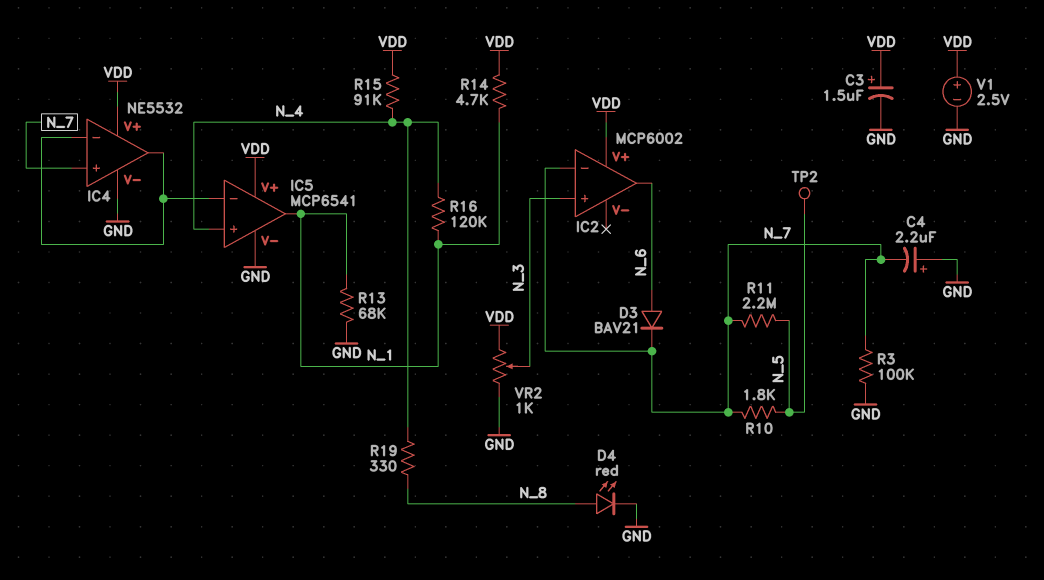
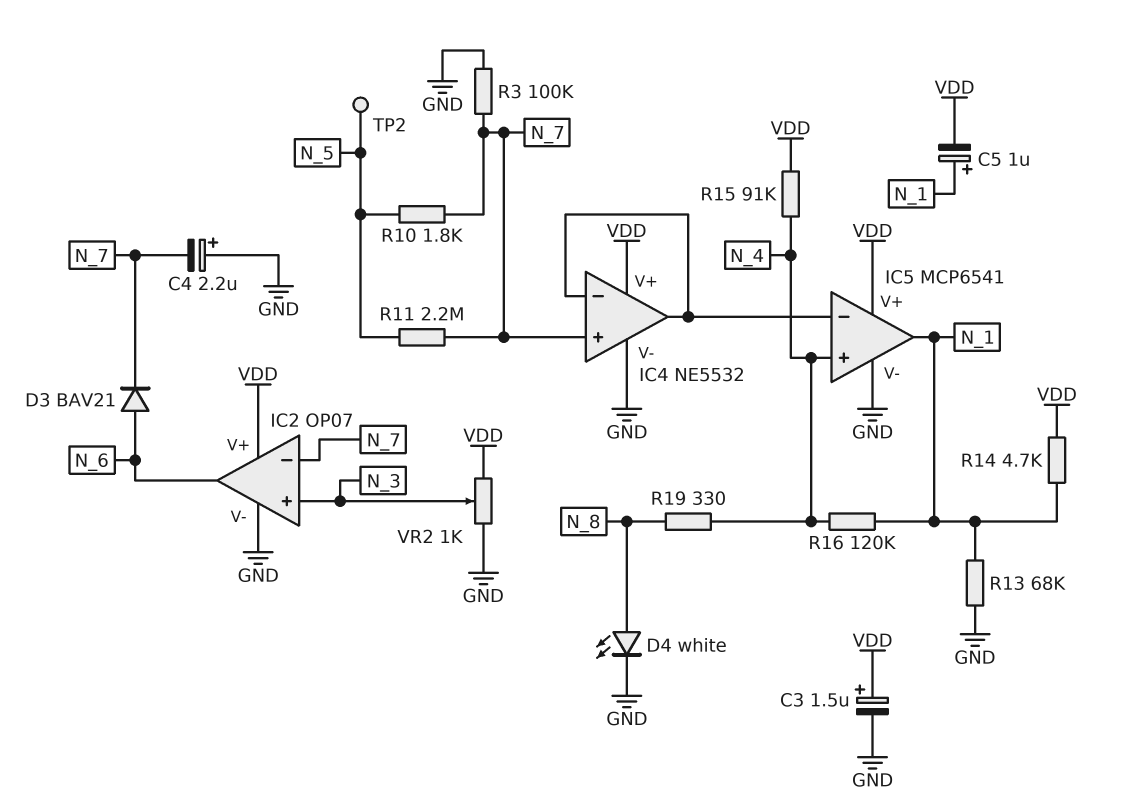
C5: none -> 1uF (plus N_1, minus VDD)
D4: LED red (A N_8, K GND) -> LED white (A N_8, K GND)
IC2: MCP6002 -> OP07
IC2 pin V-: none -> GND
V1: 2.5V (plus VDD, minus GND) -> none

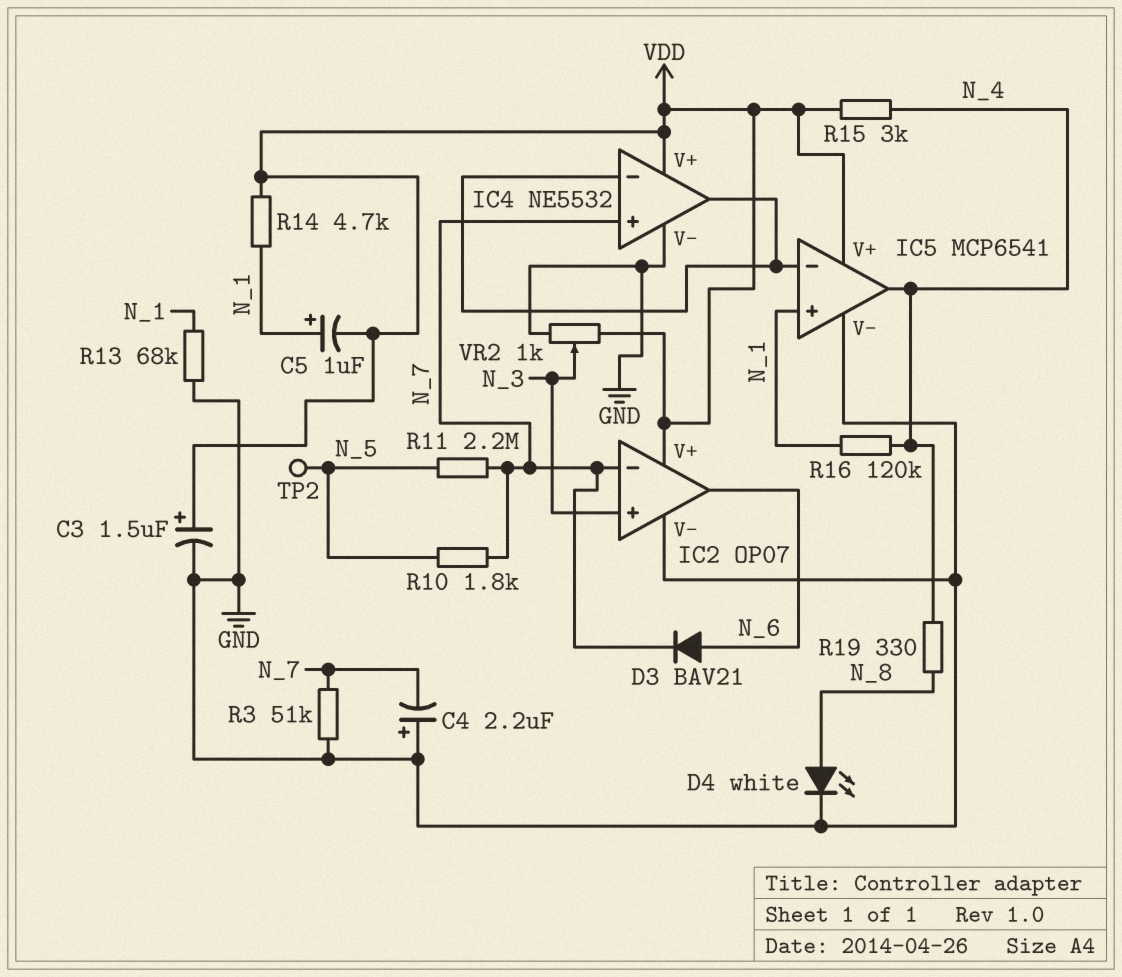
IC5 pin in+: N_4 -> N_1
IC5 pin out: N_1 -> N_4
R3: 100k (GND, N_7) -> 51k (GND, N_7)
R15: 91k (N_4, VDD) -> 3k (N_4, VDD)

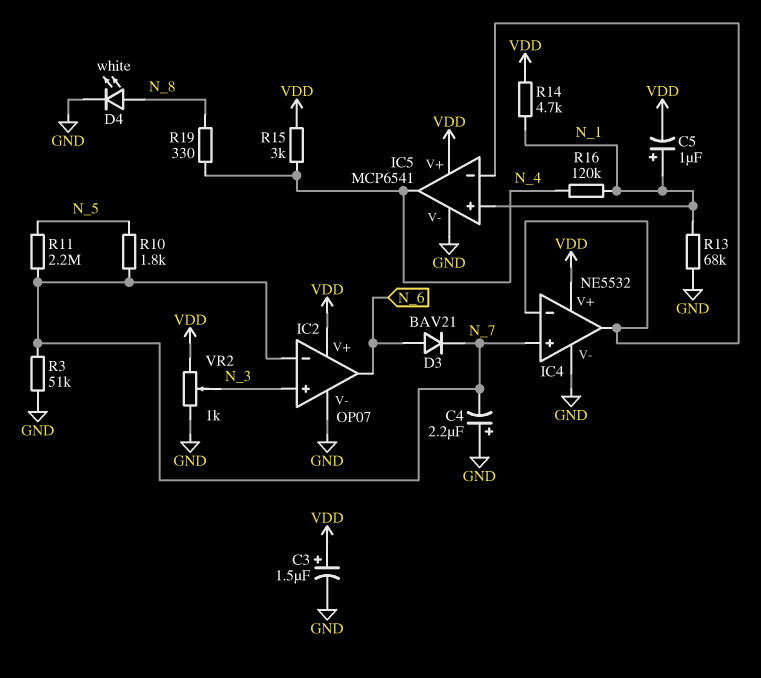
TP2: test point (N_5) -> none

